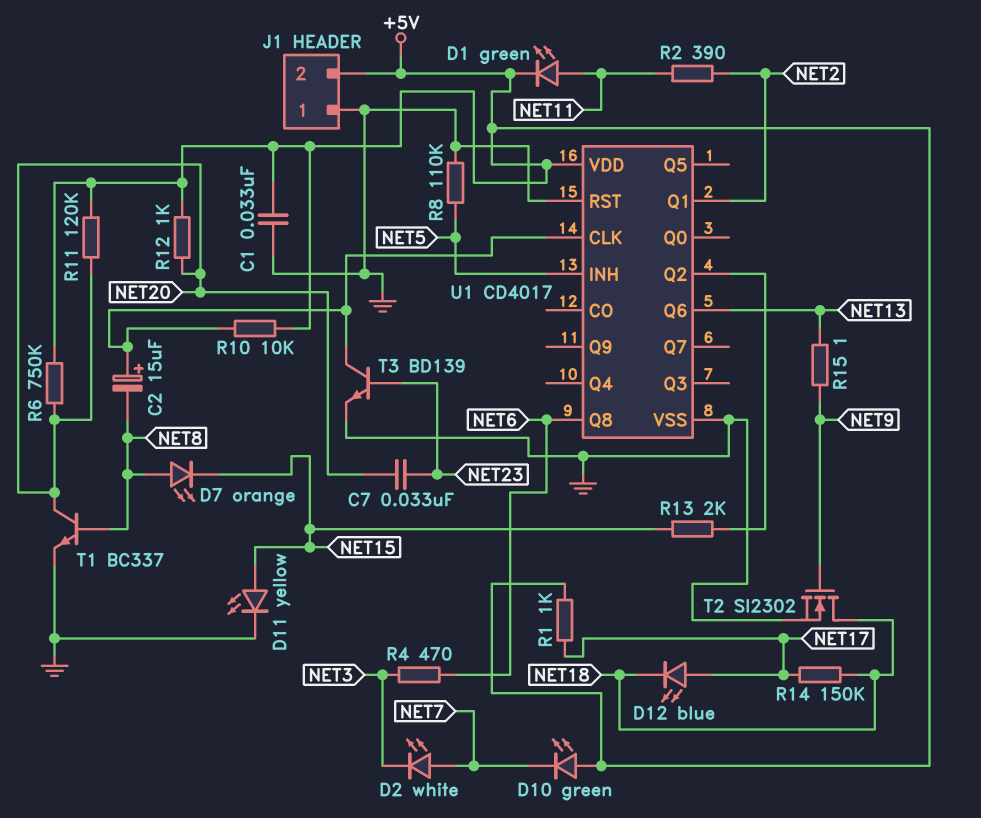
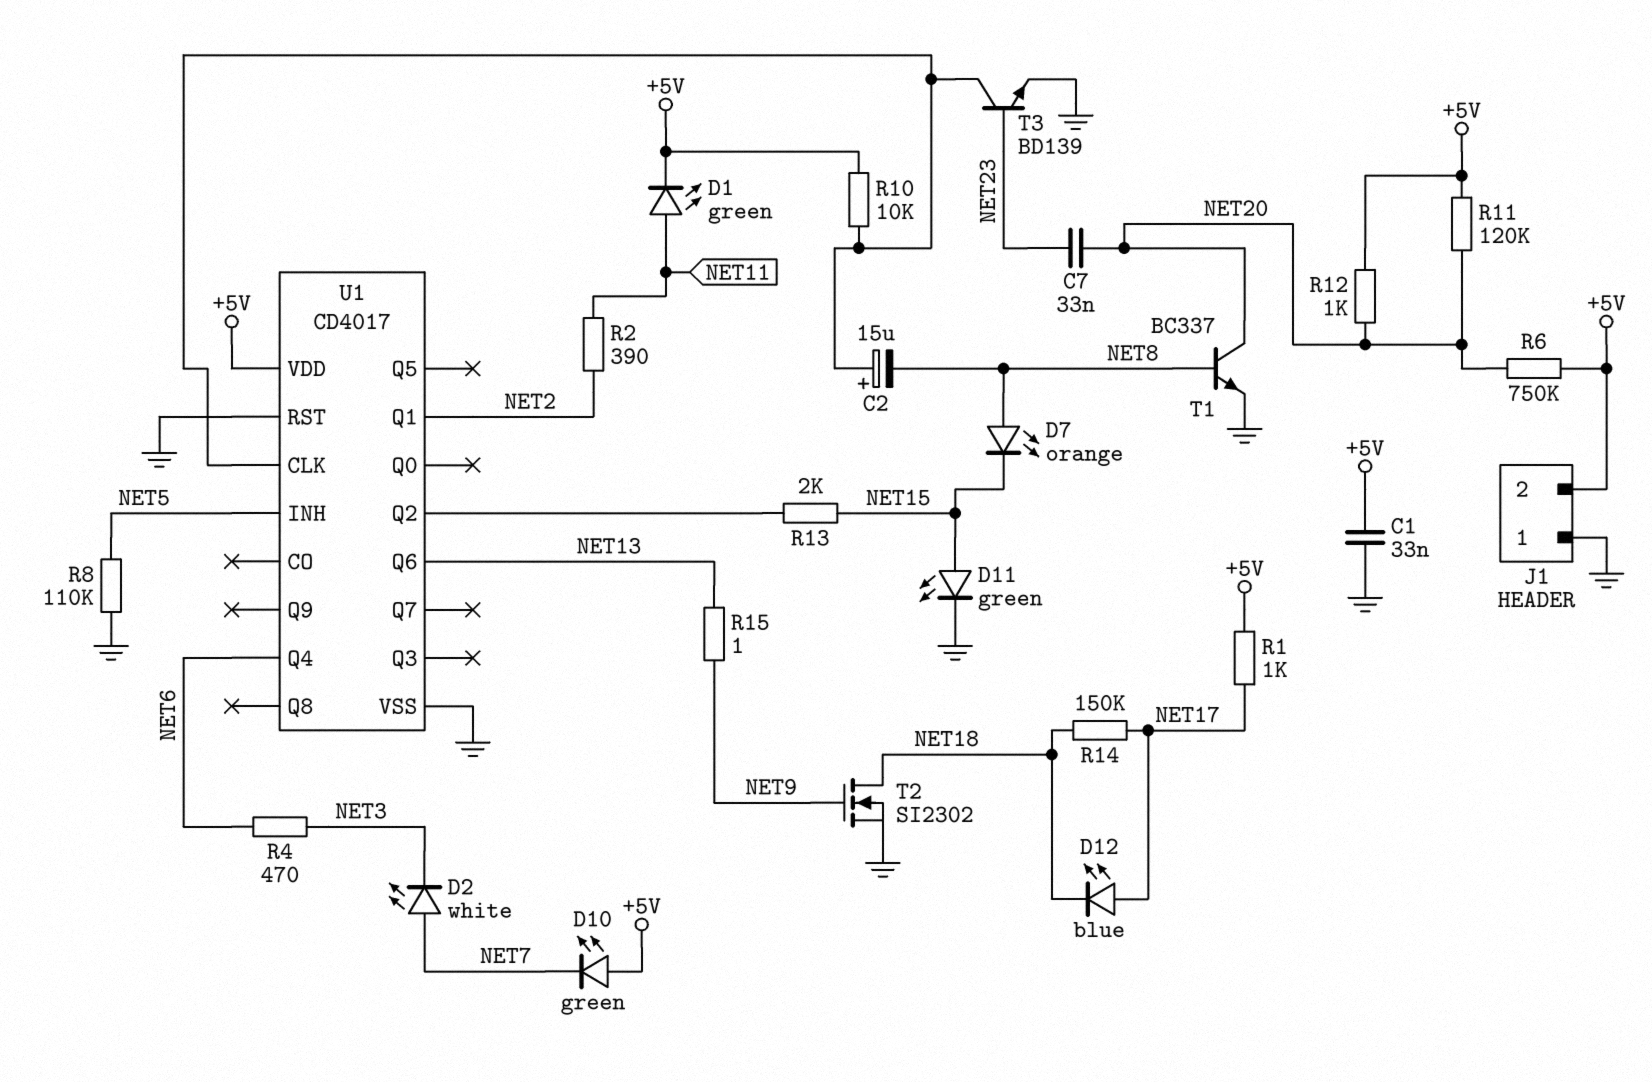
D11: LED yellow (A NET15, K GND) -> LED green (A NET15, K GND)
U1 pin Q4: none -> NET6
U1 pin Q8: NET6 -> none

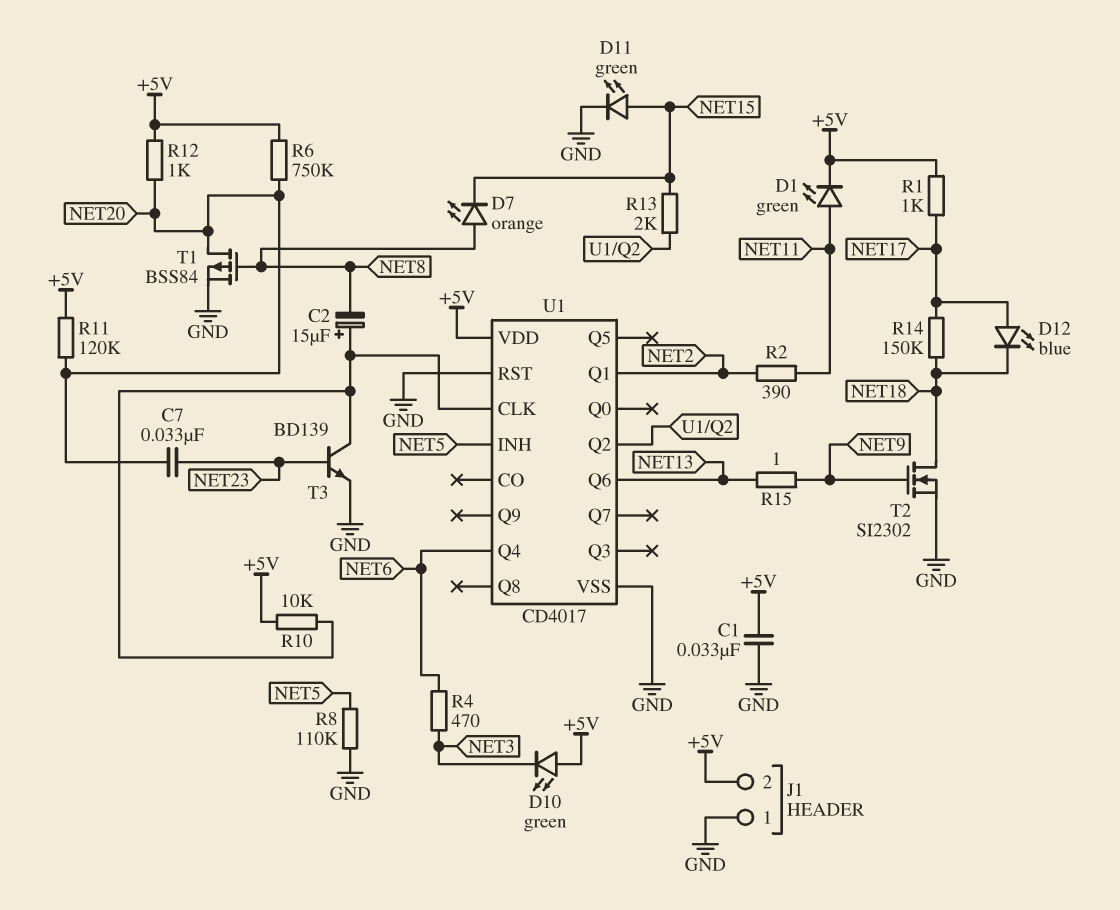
D2: LED white (A NET7, K NET3) -> none
D10: LED green (A +5V, K NET7) -> LED green (A +5V, K NET3)
T1: NPN BC337 (B NET8, C NET20, E GND) -> PMOS BSS84 (G NET8, D NET20, S GND)

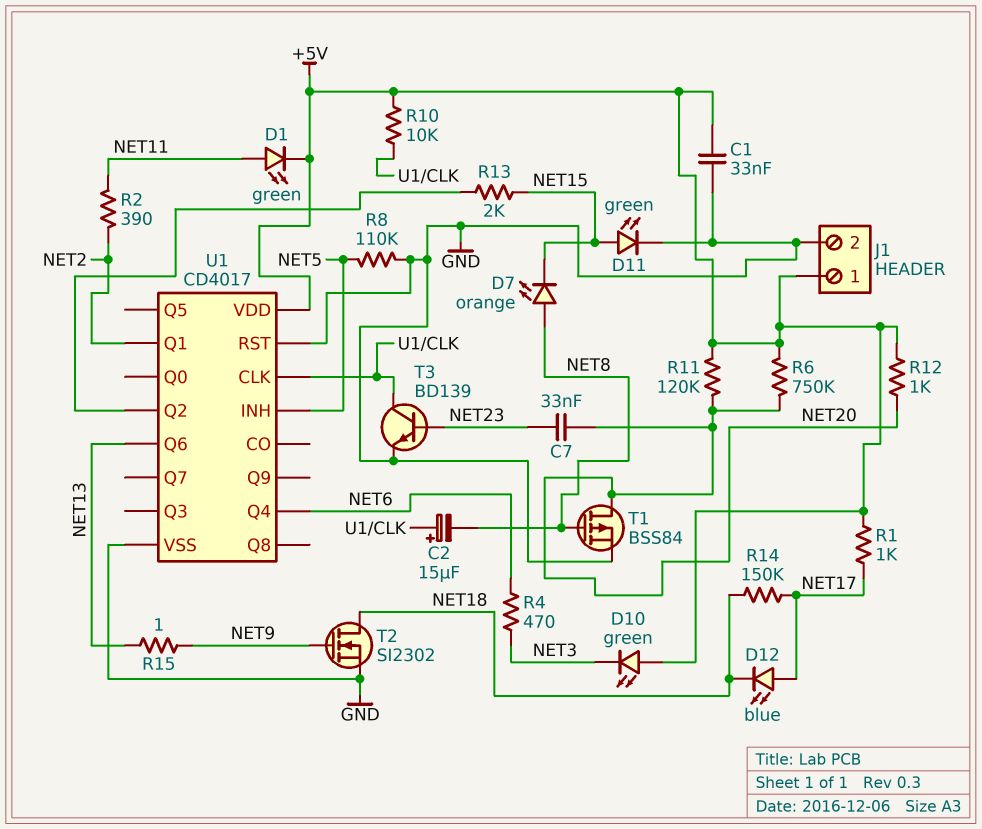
J1 pin 1: GND -> +5V
J1 pin 2: +5V -> GND

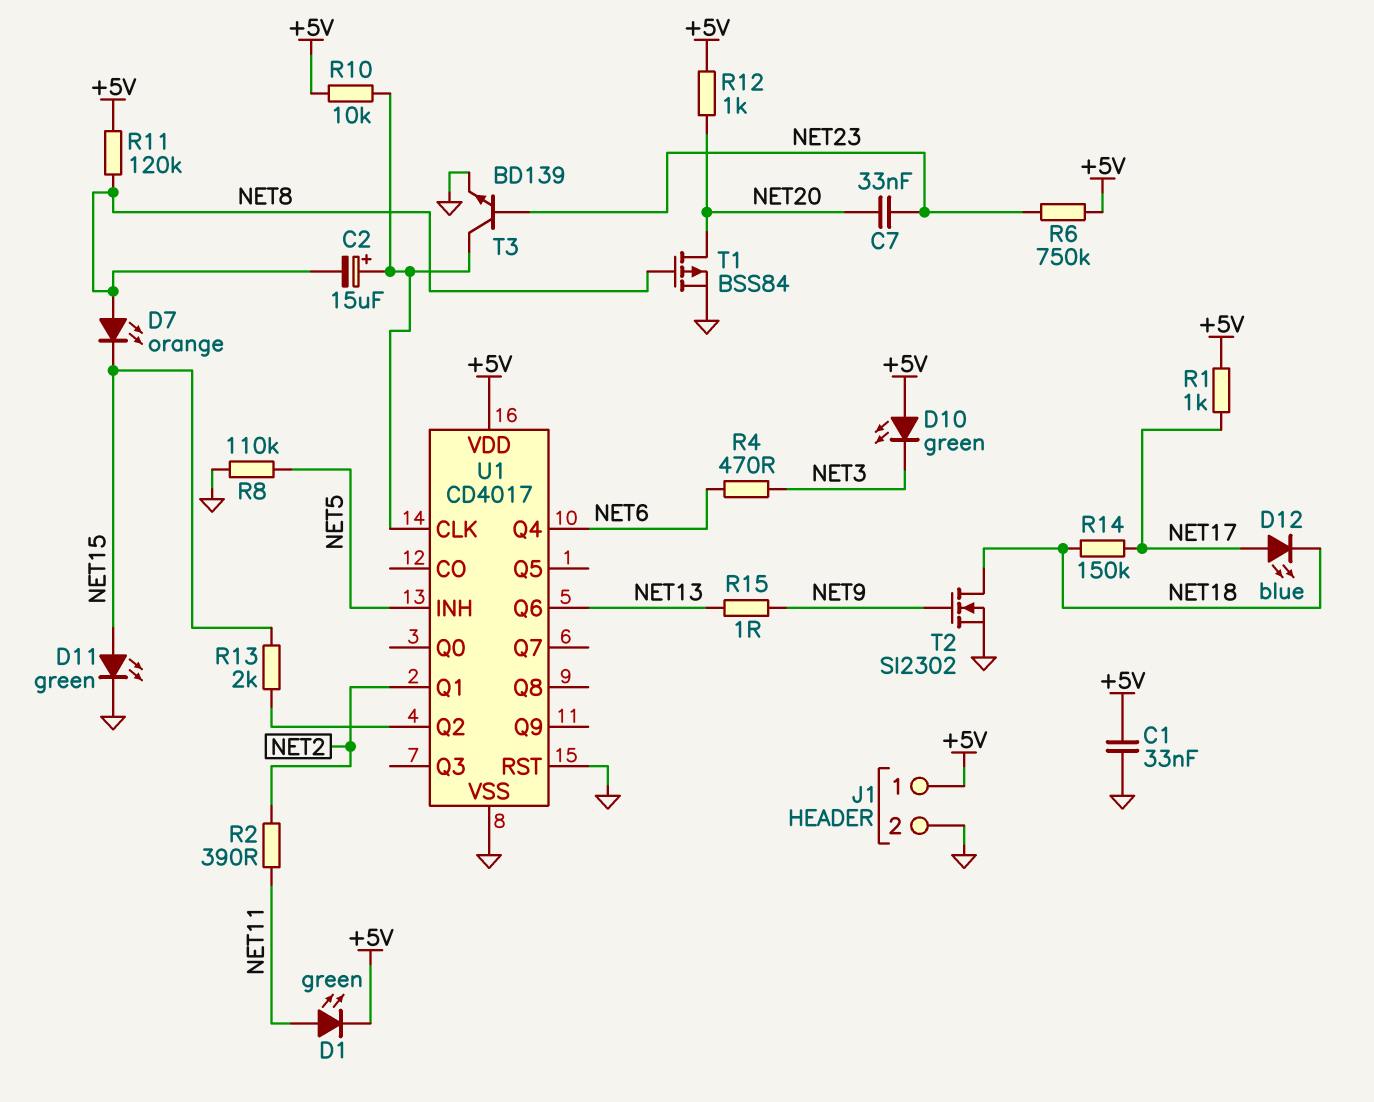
R6: 750k (+5V, NET20) -> 750k (+5V, NET23)
R11: 120k (+5V, NET20) -> 120k (+5V, NET8)

